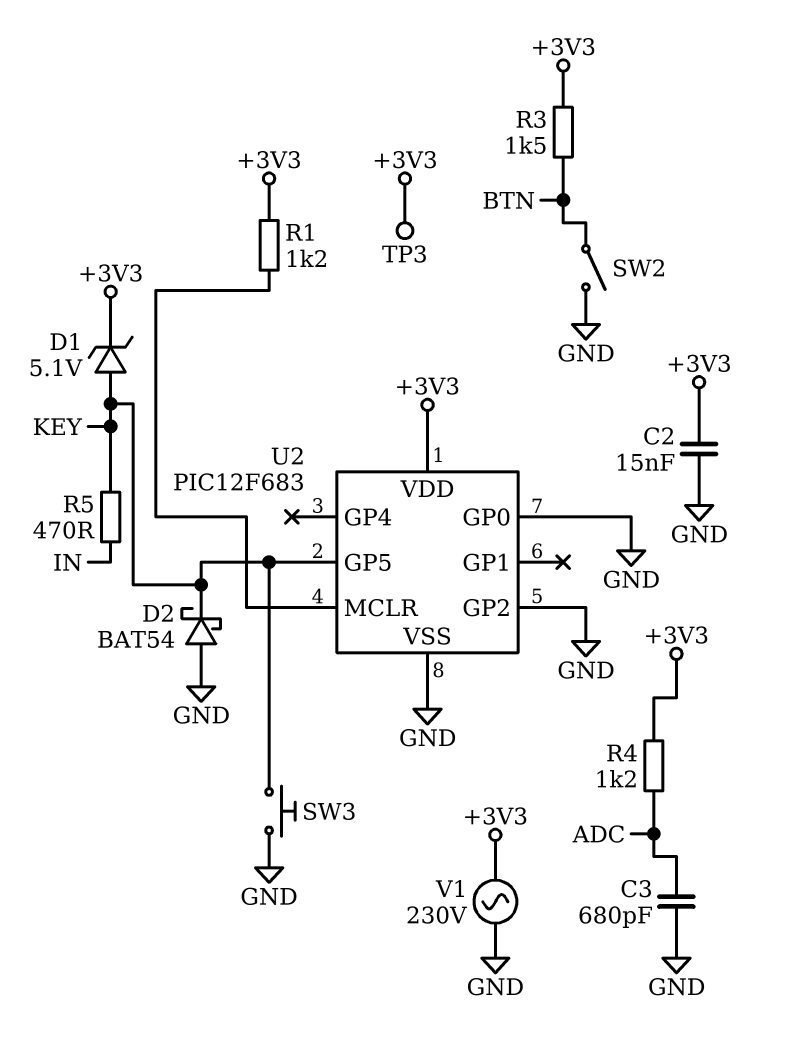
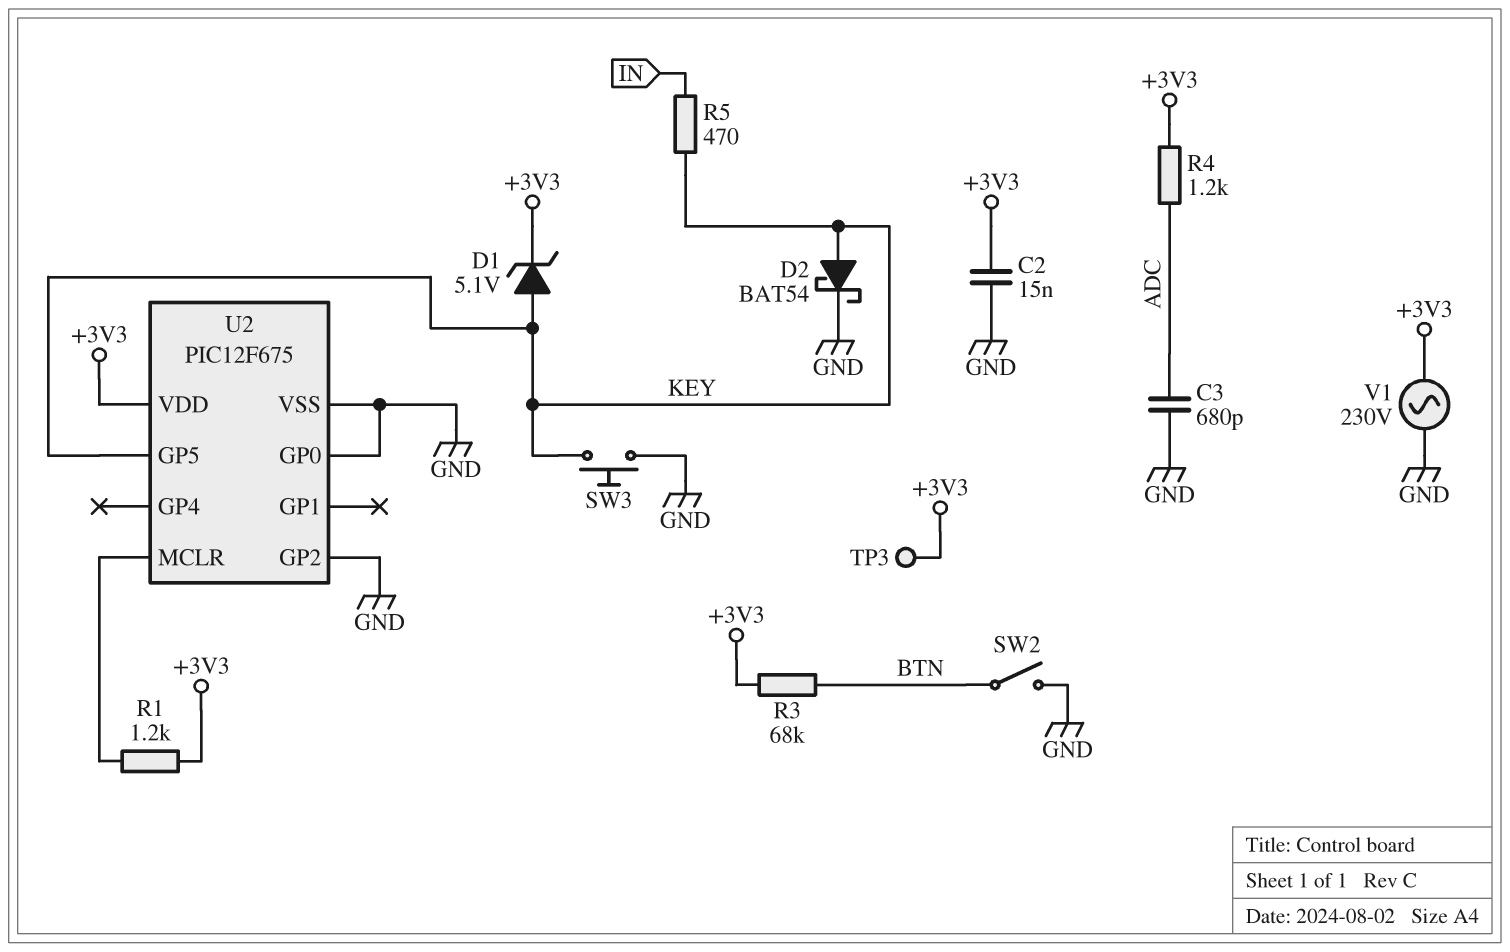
D2: schottky BAT54 (A GND, K KEY) -> schottky BAT54 (A KEY, K GND)
R3: 1.5k (+3V3, BTN) -> 68k (+3V3, BTN)
U2: PIC12F683 -> PIC12F675

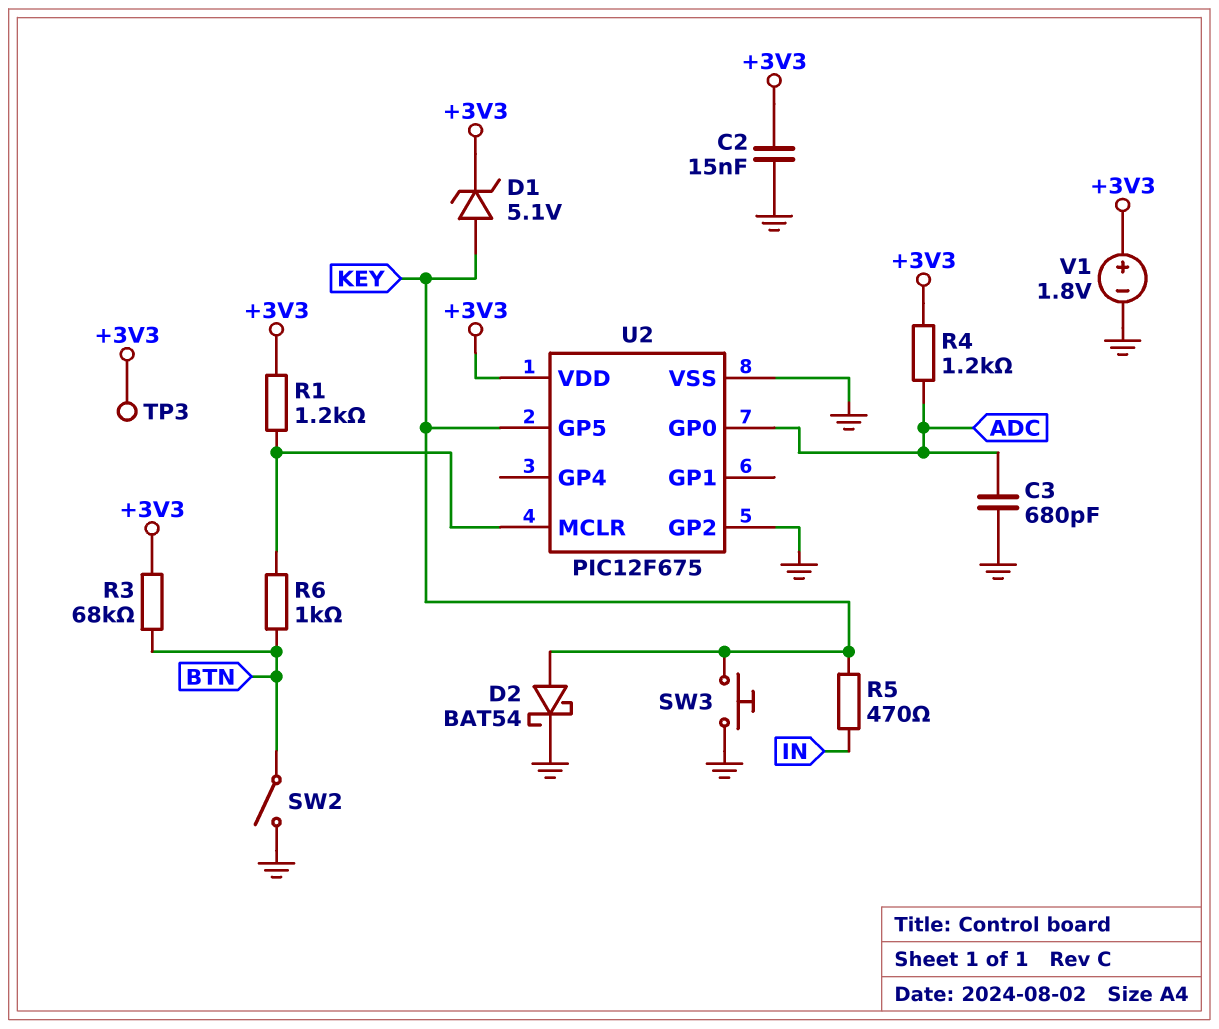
R6: none -> 1k (BTN, U2/MCLR)
U2 pin GP0: GND -> ADC
V1: AC 230V (+3V3, GND) -> 1.8V (plus +3V3, minus GND)

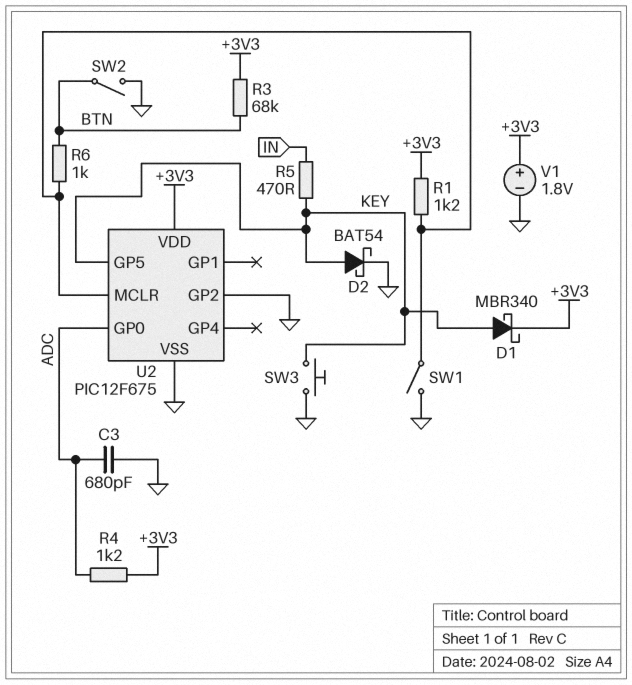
C2: 15nF (+3V3, GND) -> none
D1: zener 5.1V (A KEY, K +3V3) -> schottky MBR340 (A KEY, K +3V3)
SW1: none -> switch (GND, U2/MCLR)
TP3: test point (+3V3) -> none

